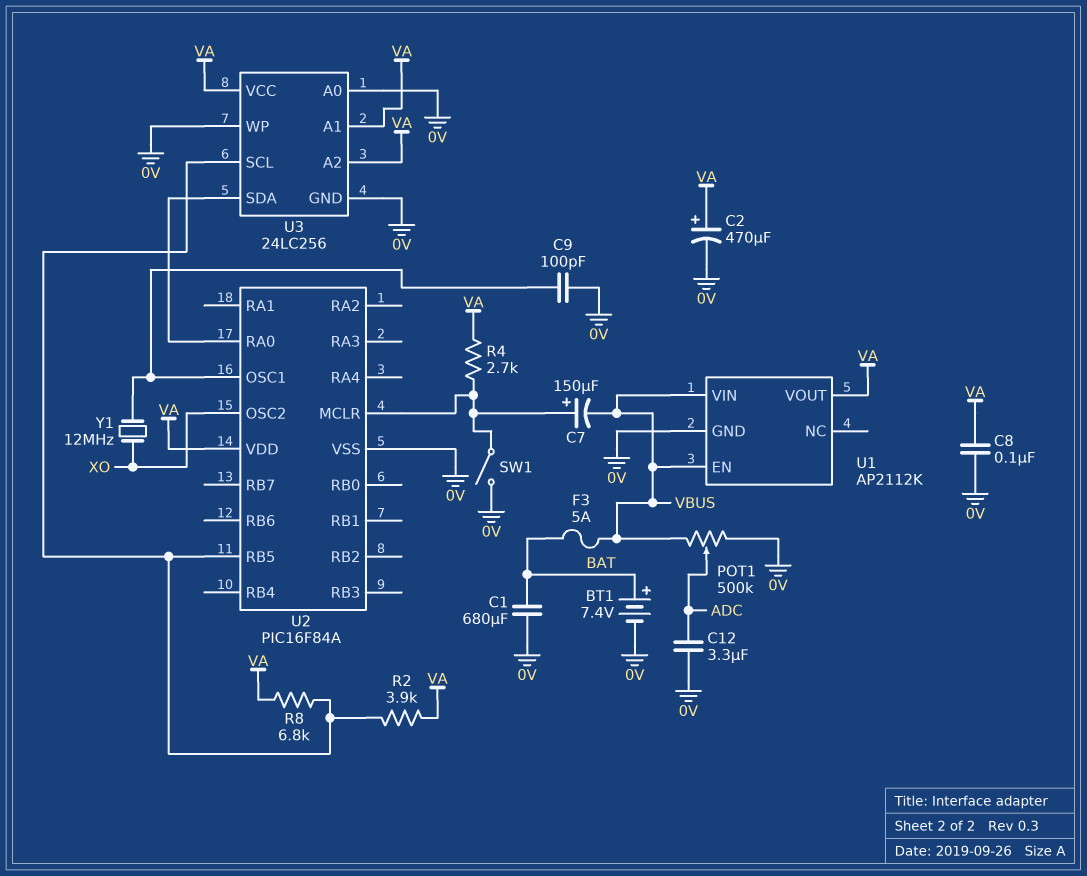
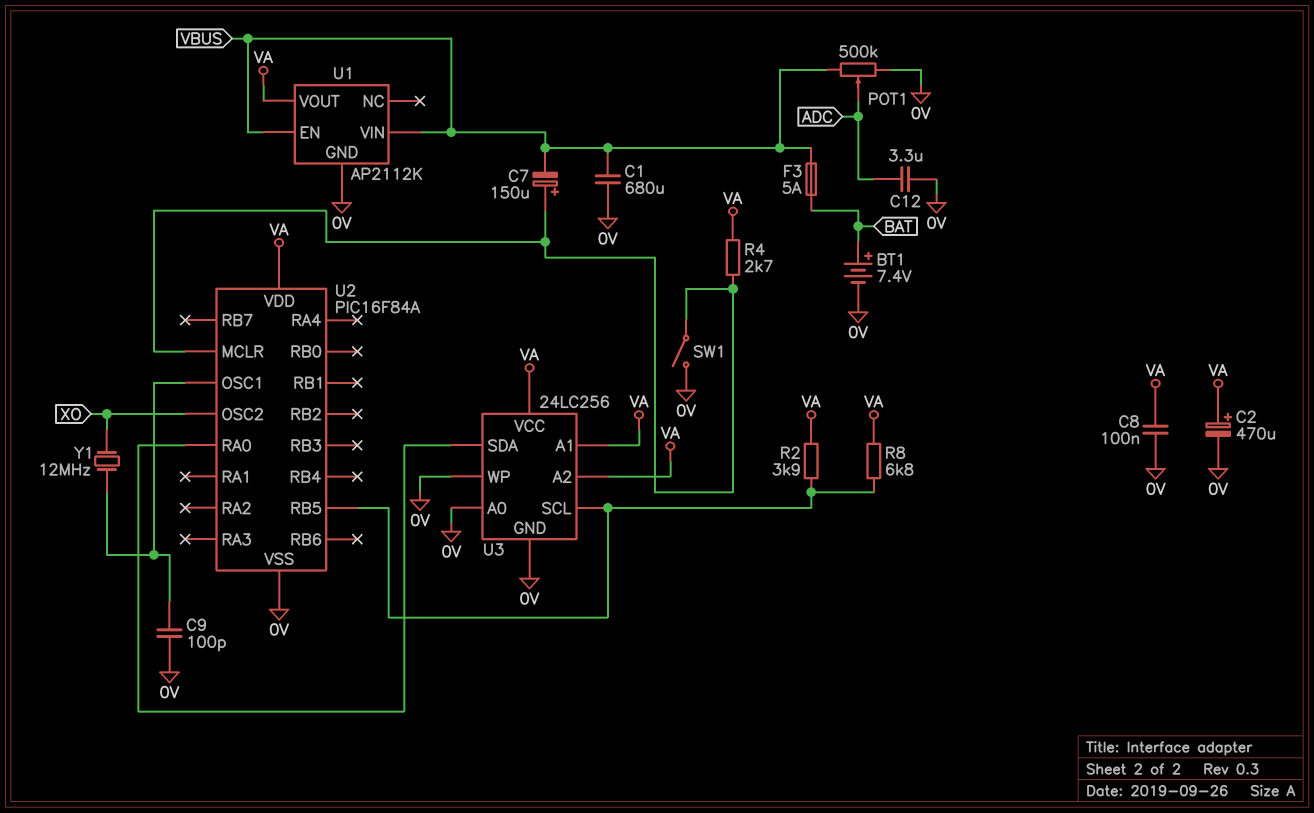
C1: 680uF (0V, BAT) -> 680uF (0V, VBUS)

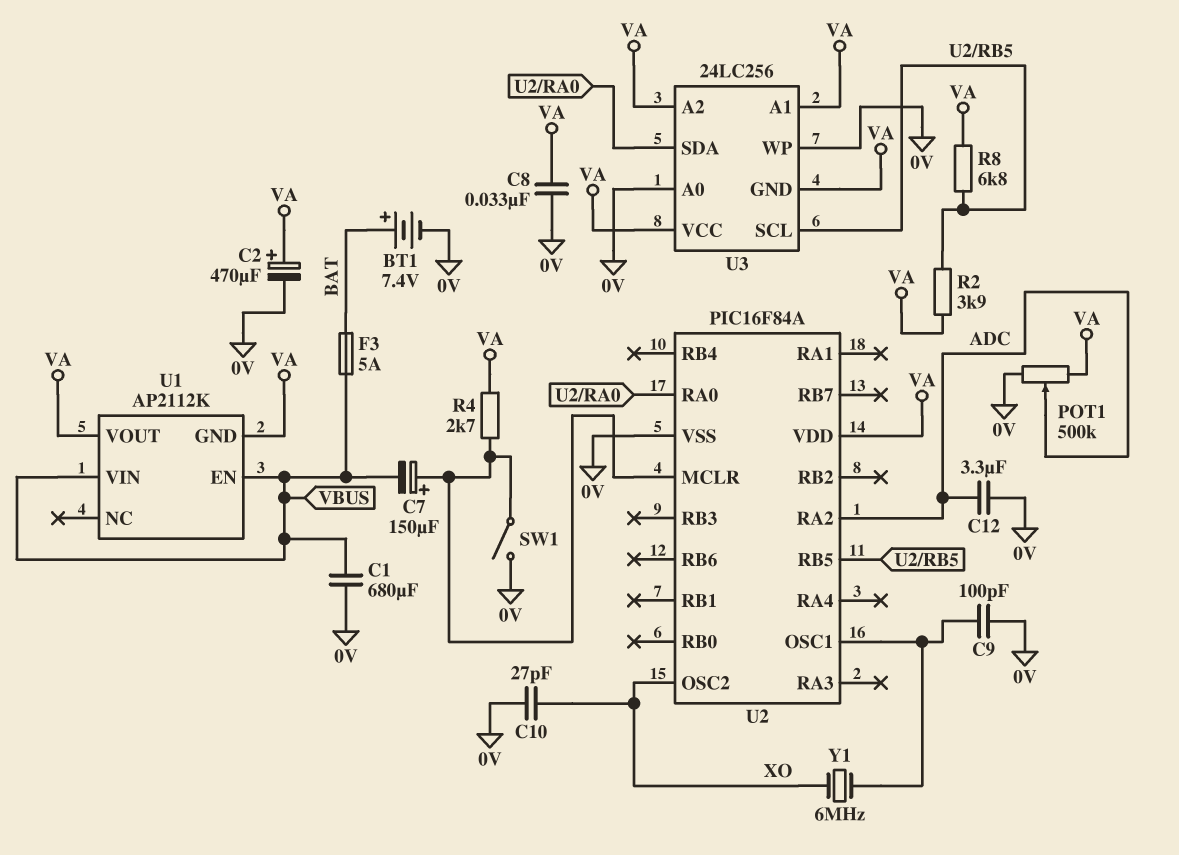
C8: 100nF (0V, VA) -> 33nF (0V, VA)
C10: none -> 27pF (0V, XO)
POT1: 500k (0V, VBUS, wiper ADC) -> 500k (0V, VA, wiper ADC)
U1 pin GND: 0V -> VA
U2 pin RA2: none -> ADC
U3 pin GND: 0V -> VA
Y1: 12MHz (U2/OSC1, XO) -> 6MHz (U2/OSC1, XO)

